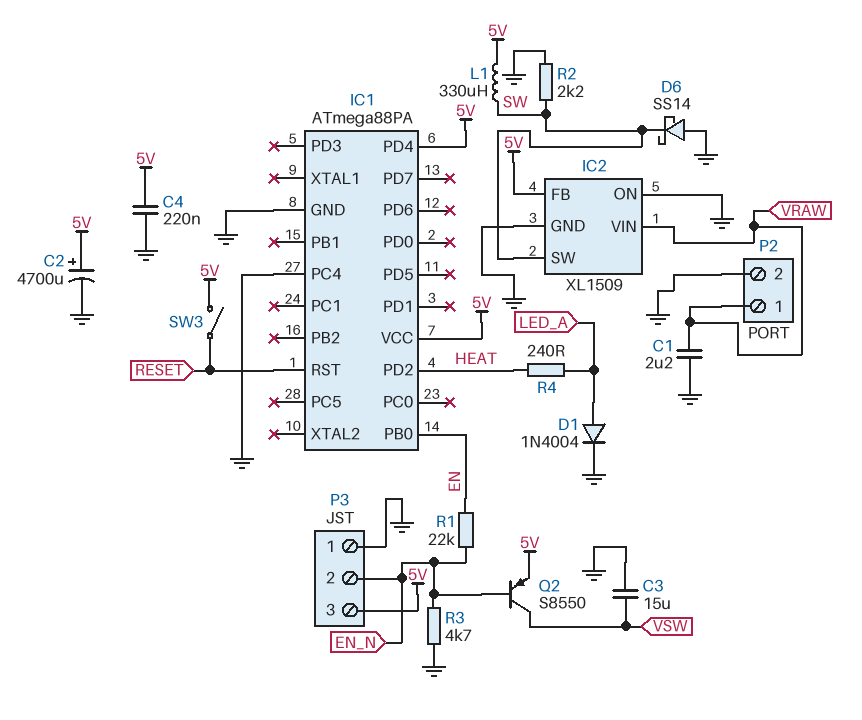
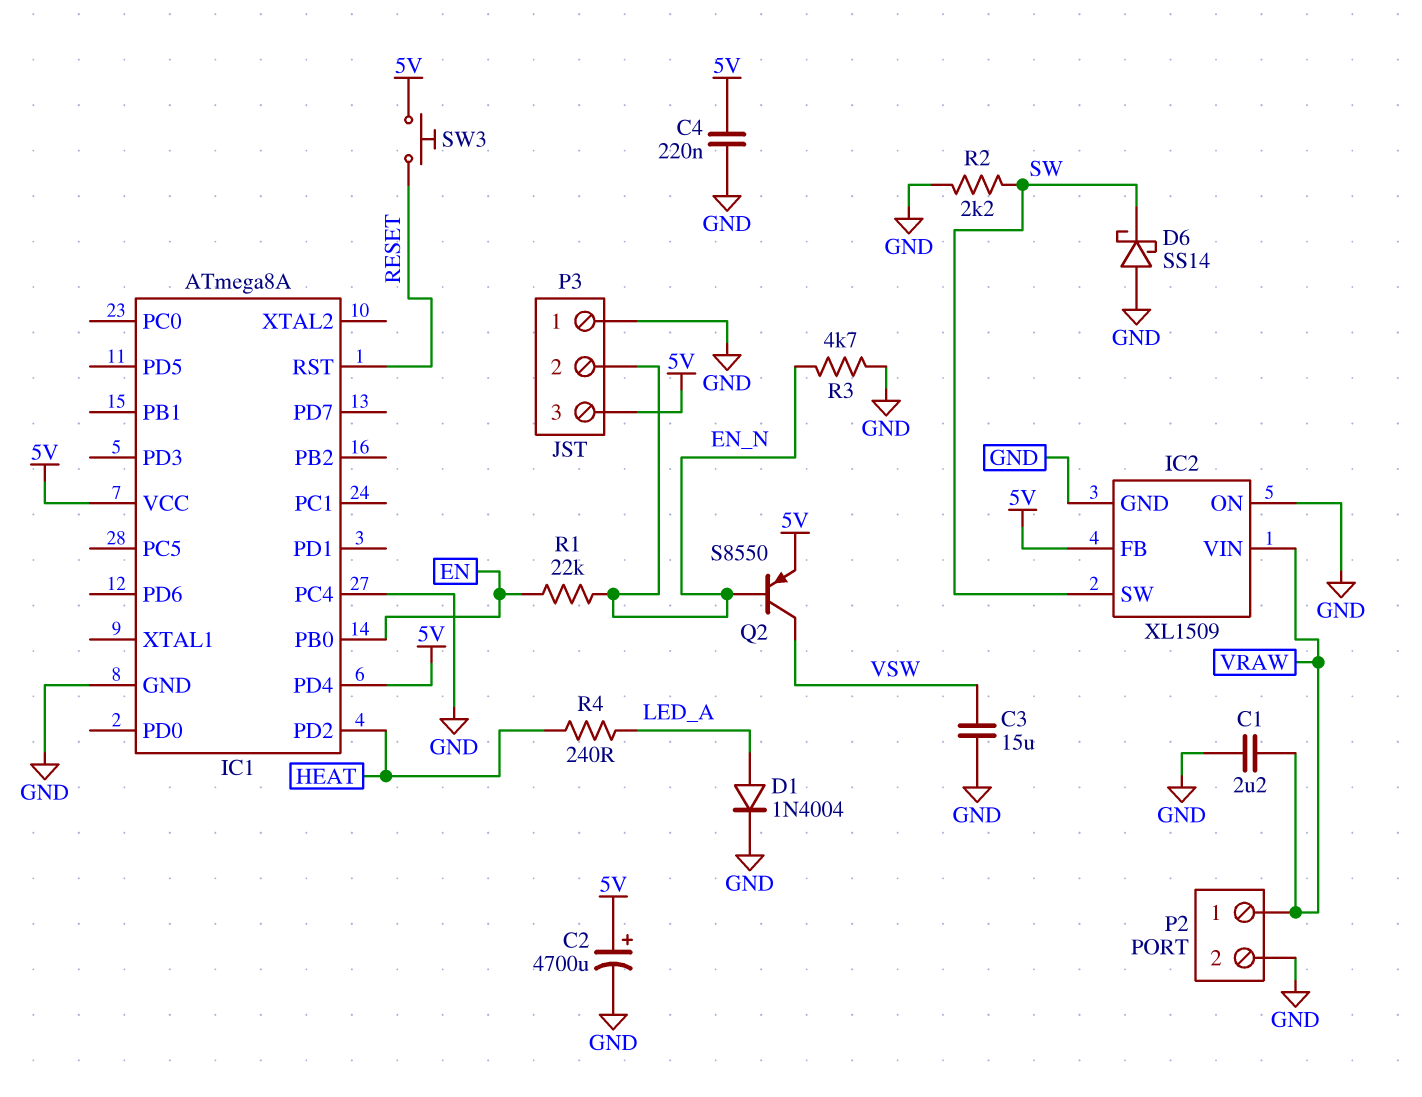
IC1: ATmega88PA -> ATmega8A
L1: 330uH (5V, SW) -> none
SW3: switch (5V, RESET) -> button (5V, RESET)

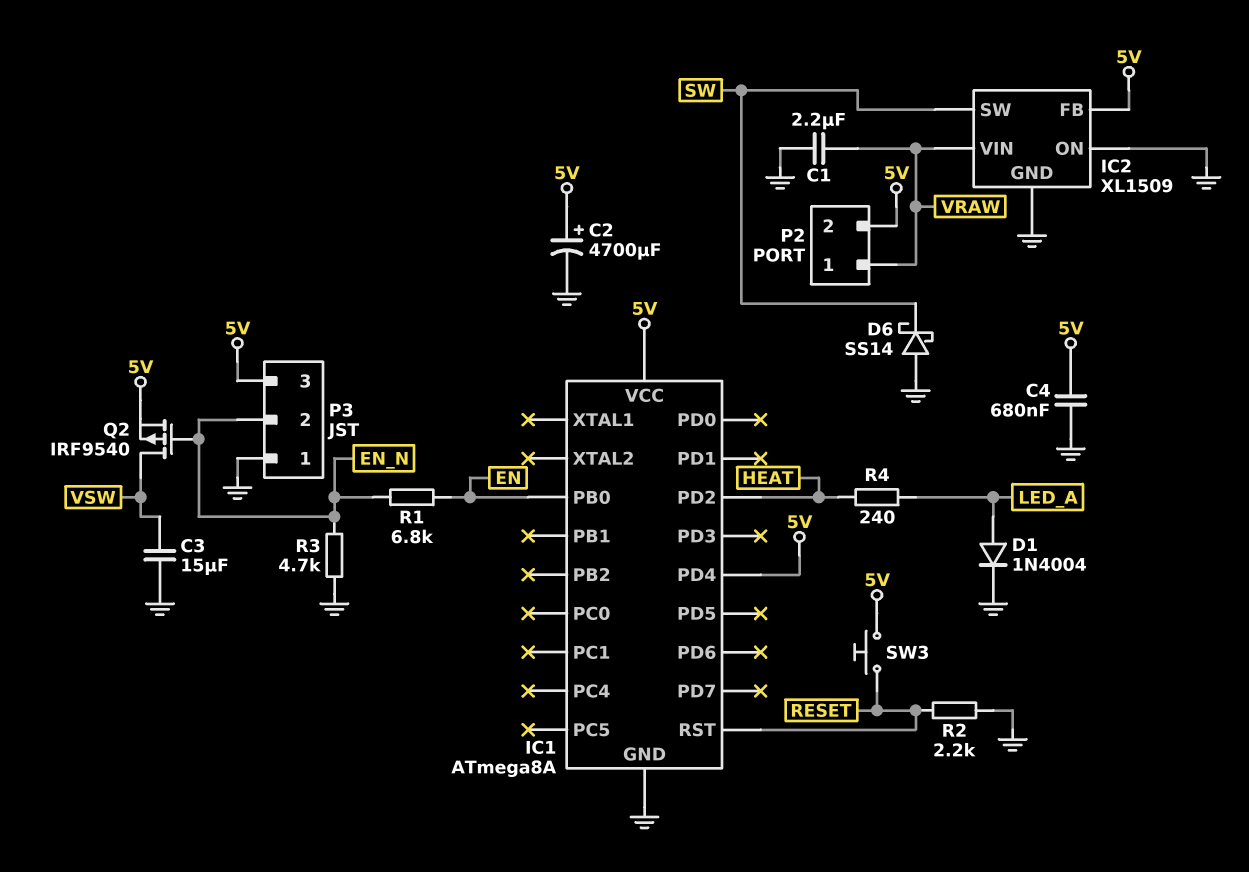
C4: 220nF (5V, GND) -> 680nF (5V, GND)
IC1 pin PC4: GND -> none
P2 pin 2: GND -> 5V
Q2: PNP S8550 (B EN_N, C VSW, E 5V) -> PMOS IRF9540 (G EN_N, D VSW, S 5V)
R1: 22k (EN, EN_N) -> 6.8k (EN, EN_N)
R2: 2.2k (GND, SW) -> 2.2k (GND, RESET)

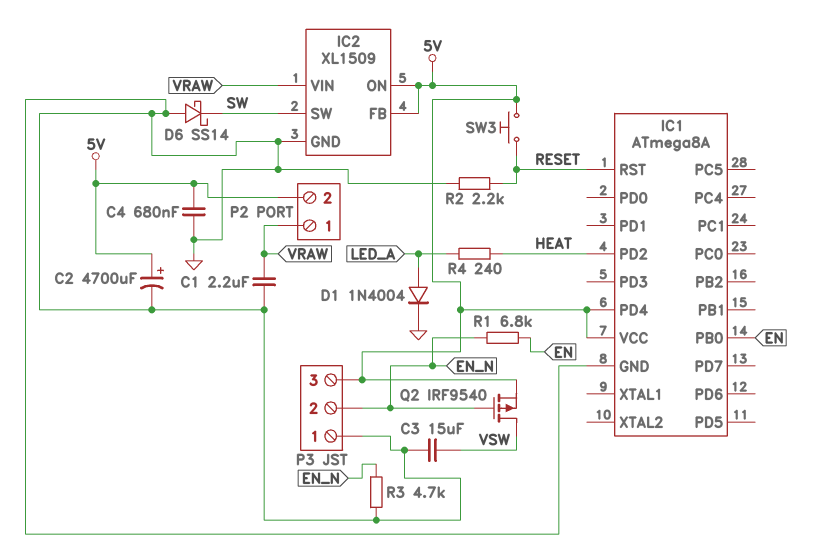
IC2 pin ON: GND -> 5V

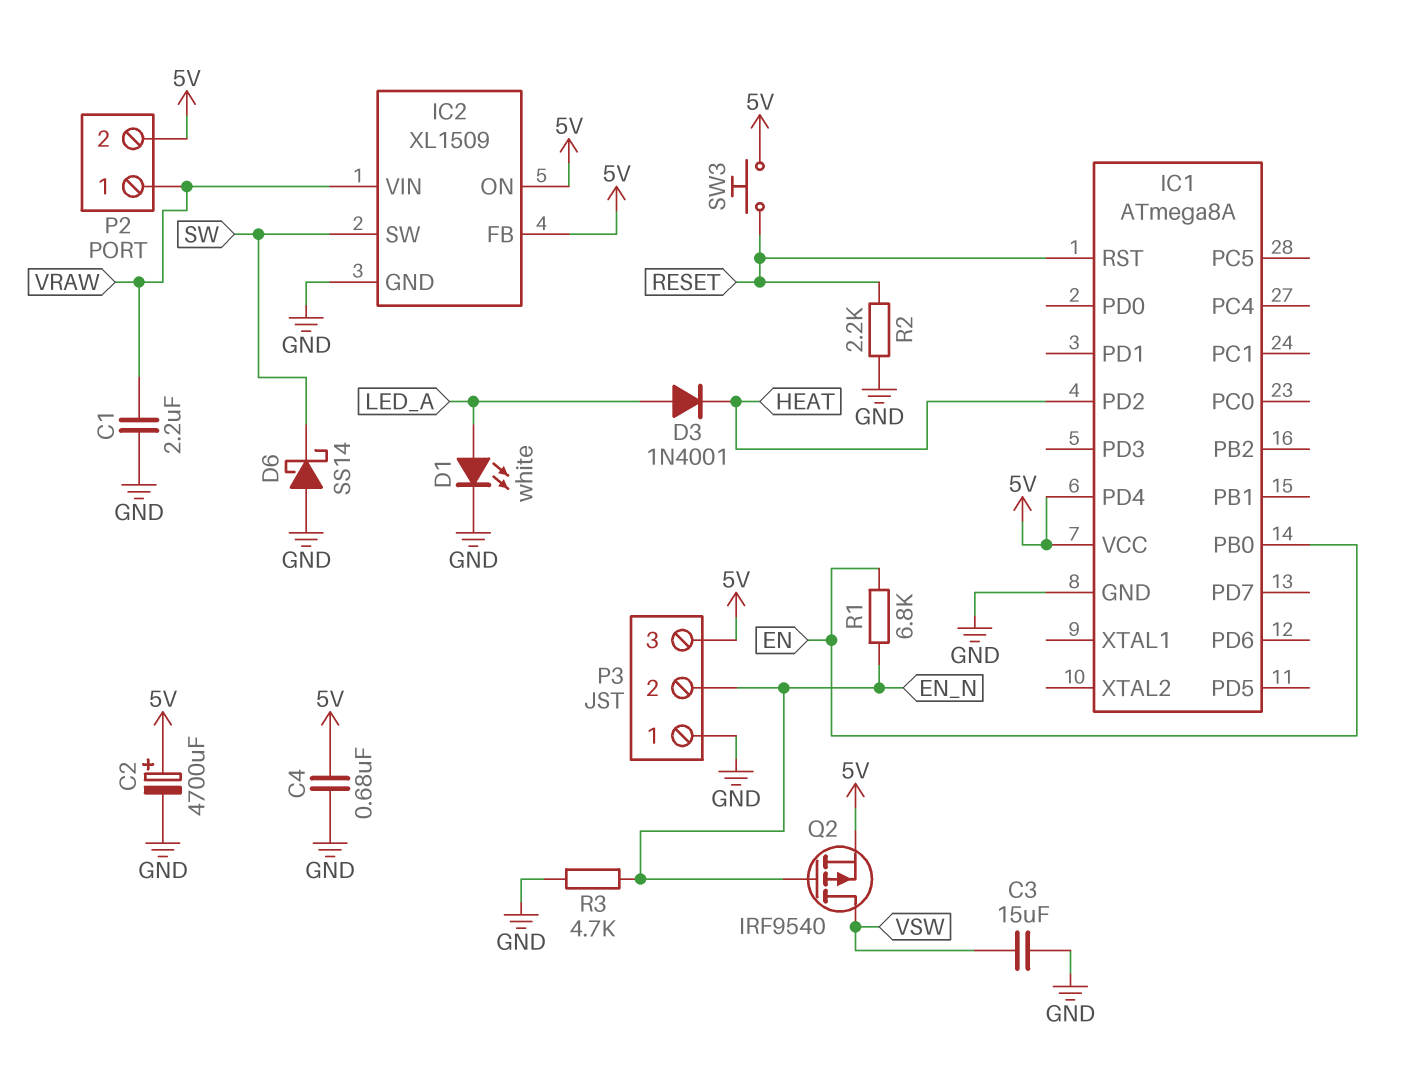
D1: diode 1N4004 (A LED_A, K GND) -> LED white (A LED_A, K GND)
D3: none -> diode 1N4001 (A LED_A, K HEAT)
R4: 240 (HEAT, LED_A) -> none

